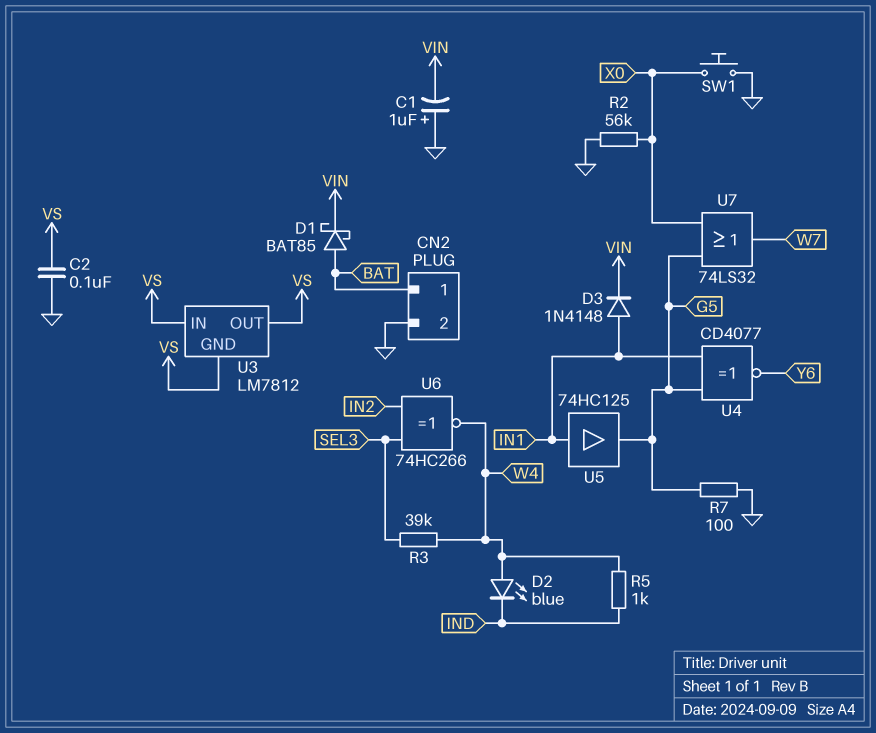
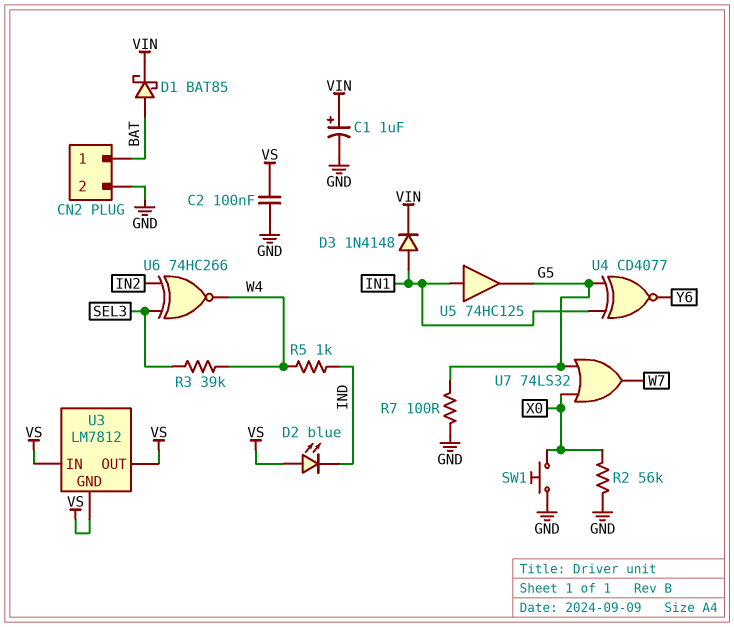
C1: 1uF (plus GND, minus VIN) -> 1uF (plus VIN, minus GND)
D2: LED blue (A W4, K IND) -> LED blue (A VS, K IND)

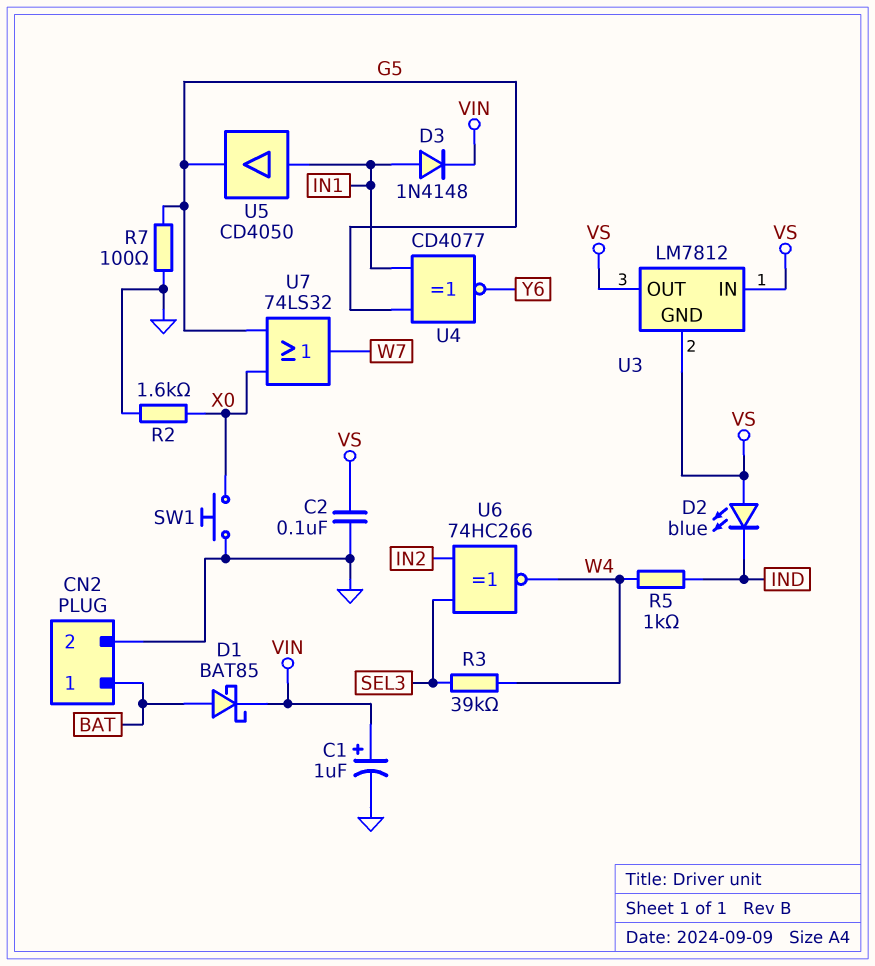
R2: 56k (GND, X0) -> 1.6k (GND, X0)
U5: buffer 74HC125 (in IN1, out G5) -> buffer CD4050 (in IN1, out G5)

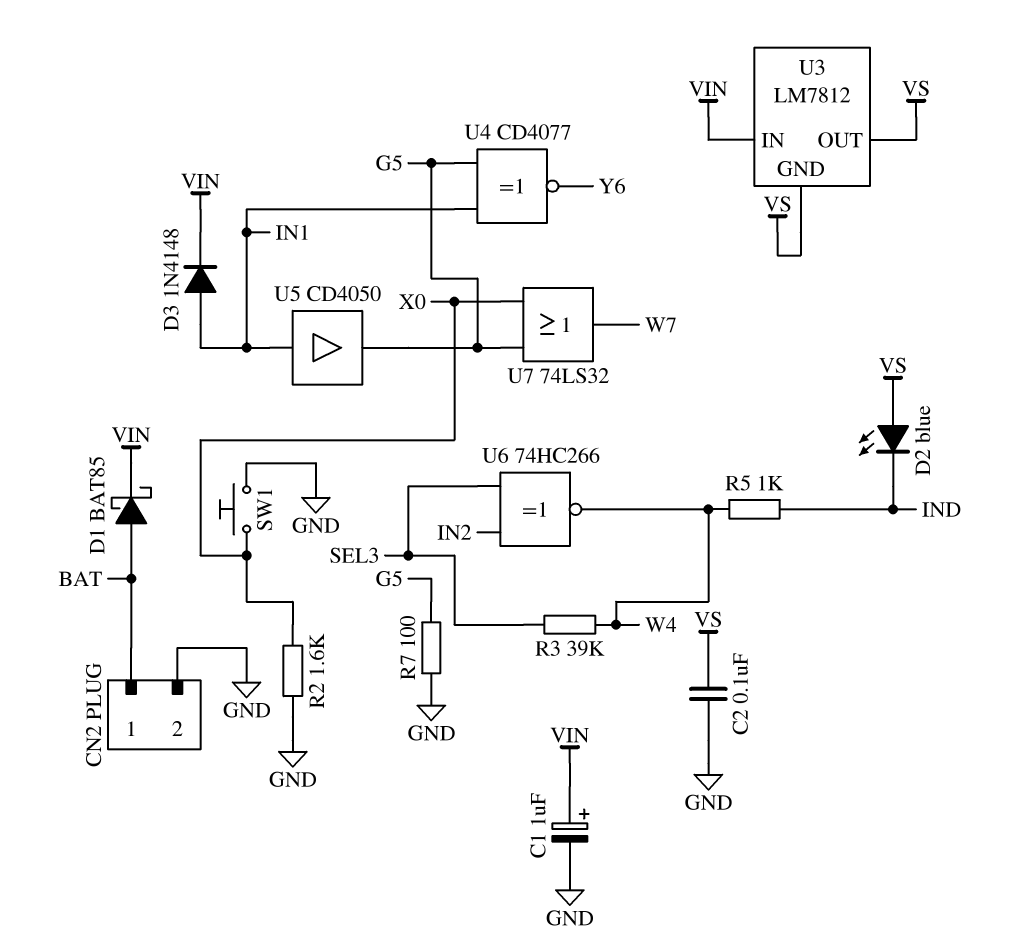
U3 pin IN: VS -> VIN

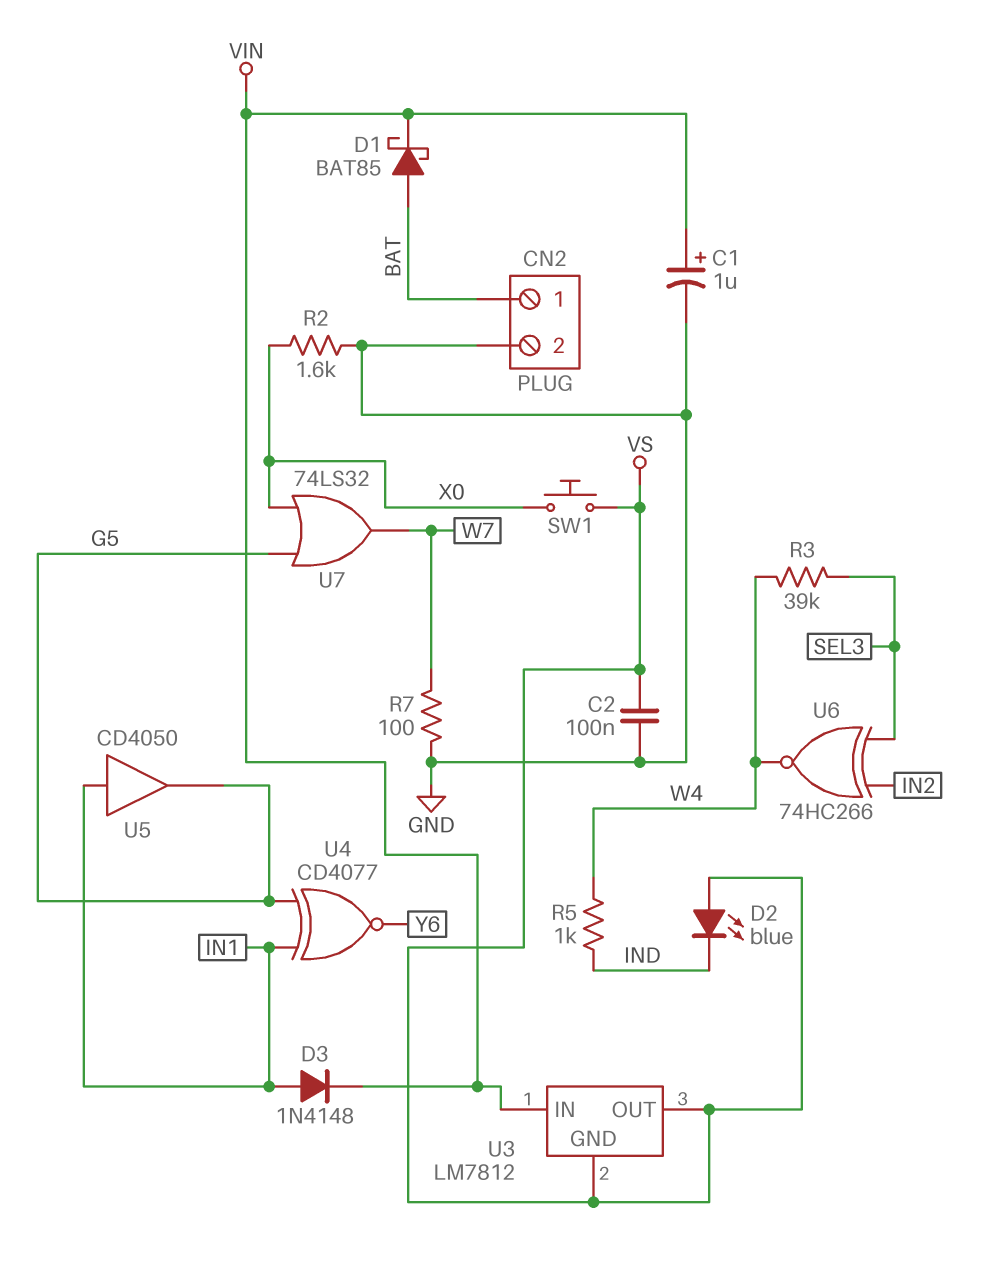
R7: 100 (G5, GND) -> 100 (GND, W7)
SW1: button (GND, X0) -> button (VS, X0)

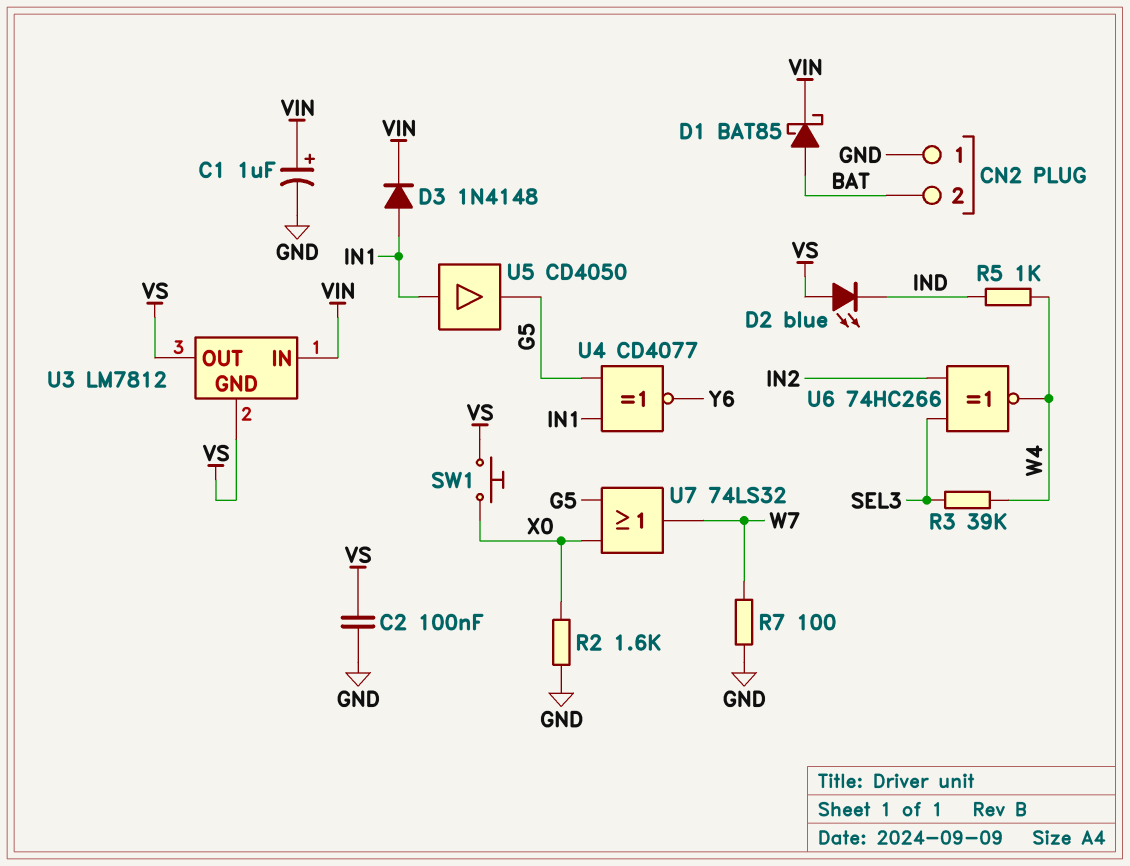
CN2 pin 1: BAT -> GND
CN2 pin 2: GND -> BAT

